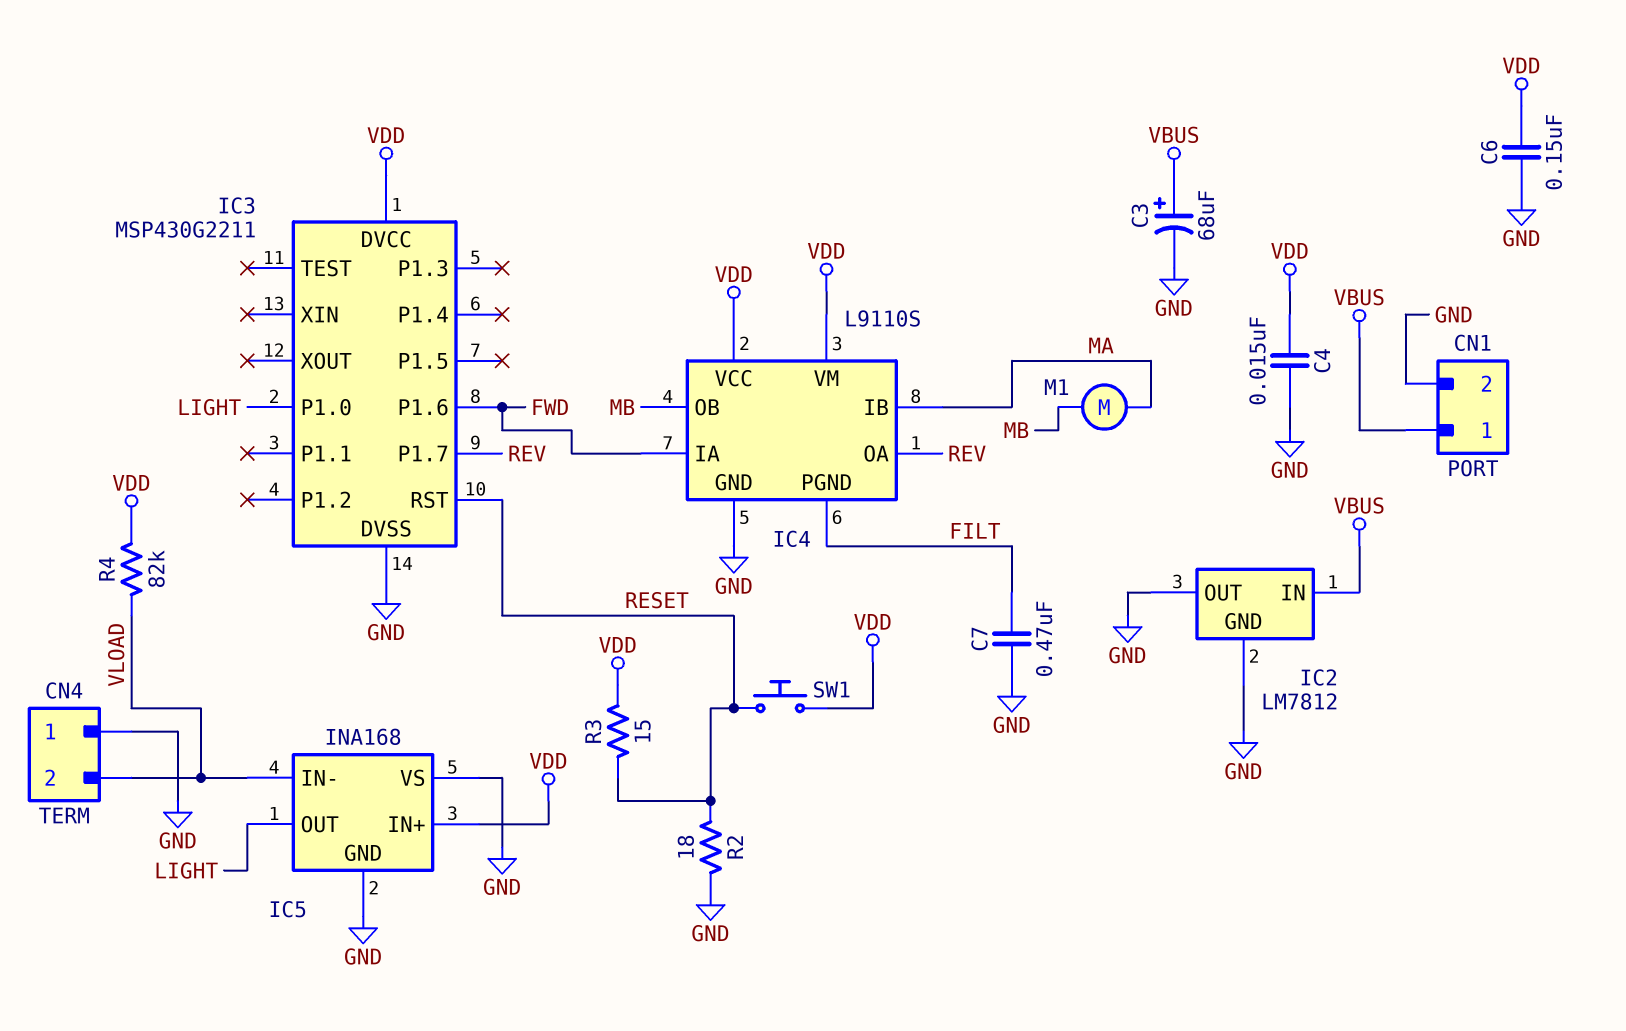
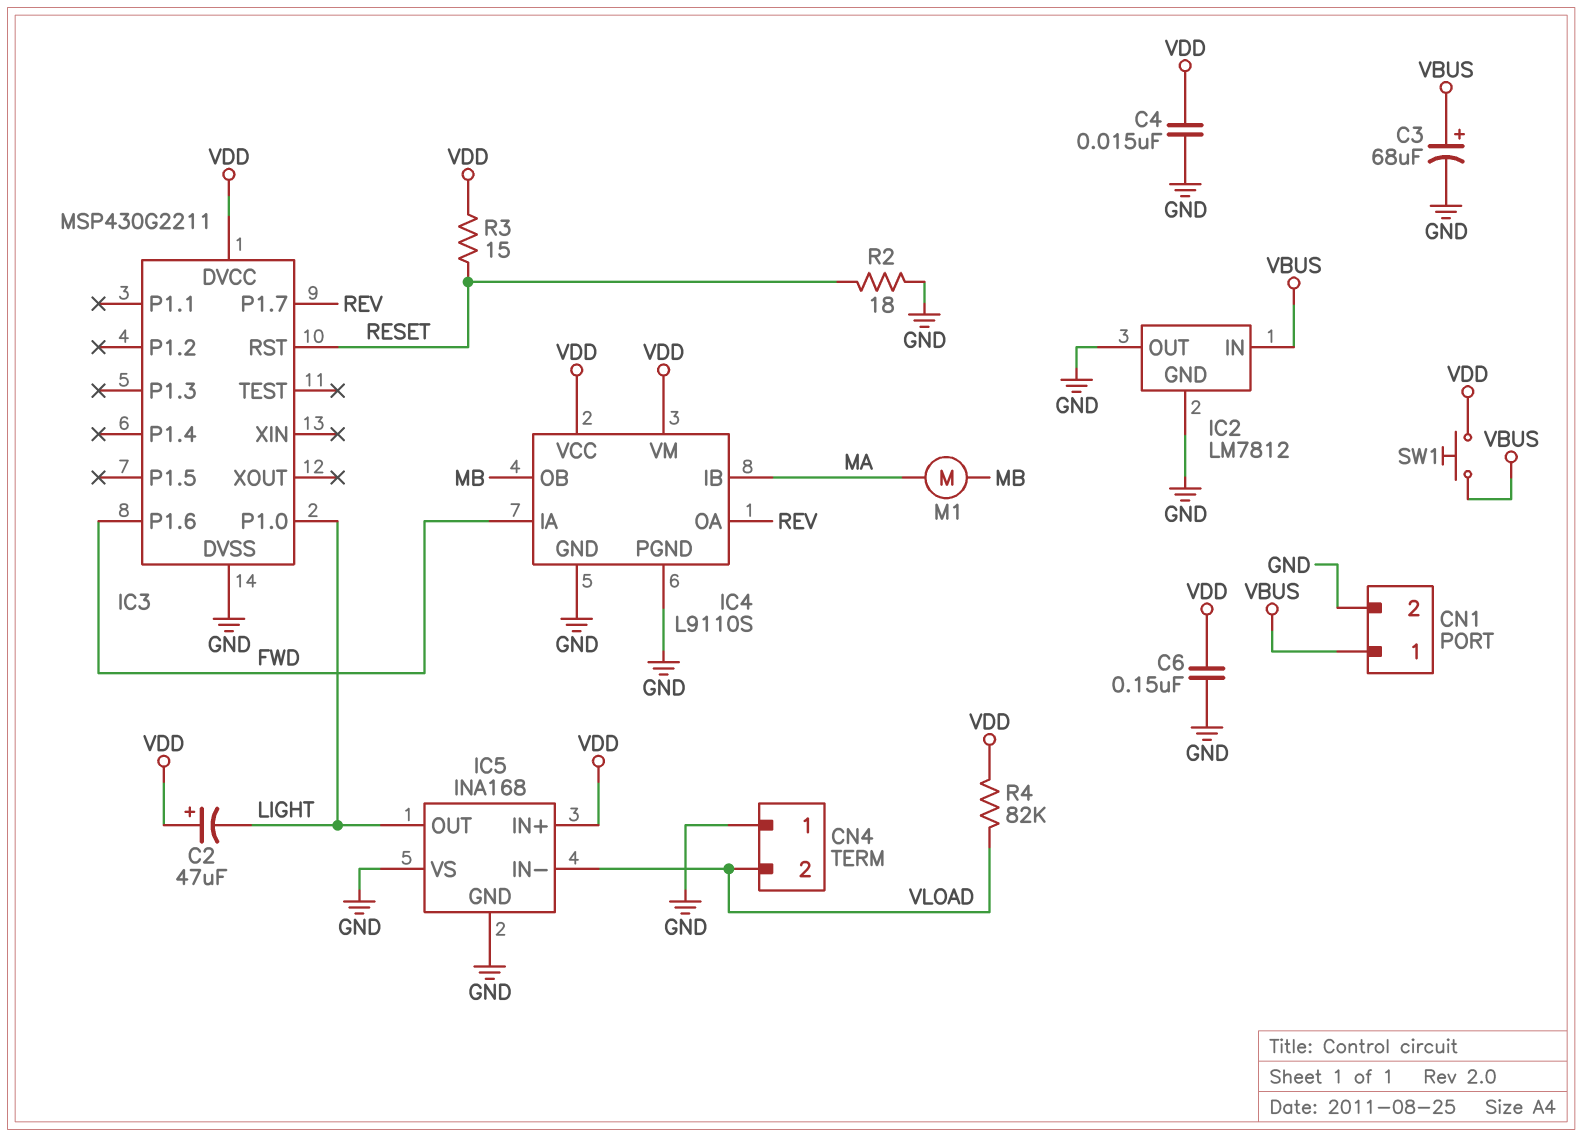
C2: none -> 47uF (plus VDD, minus LIGHT)
C7: 470nF (FILT, GND) -> none
IC4 pin PGND: FILT -> GND
SW1: button (RESET, VDD) -> button (VBUS, VDD)

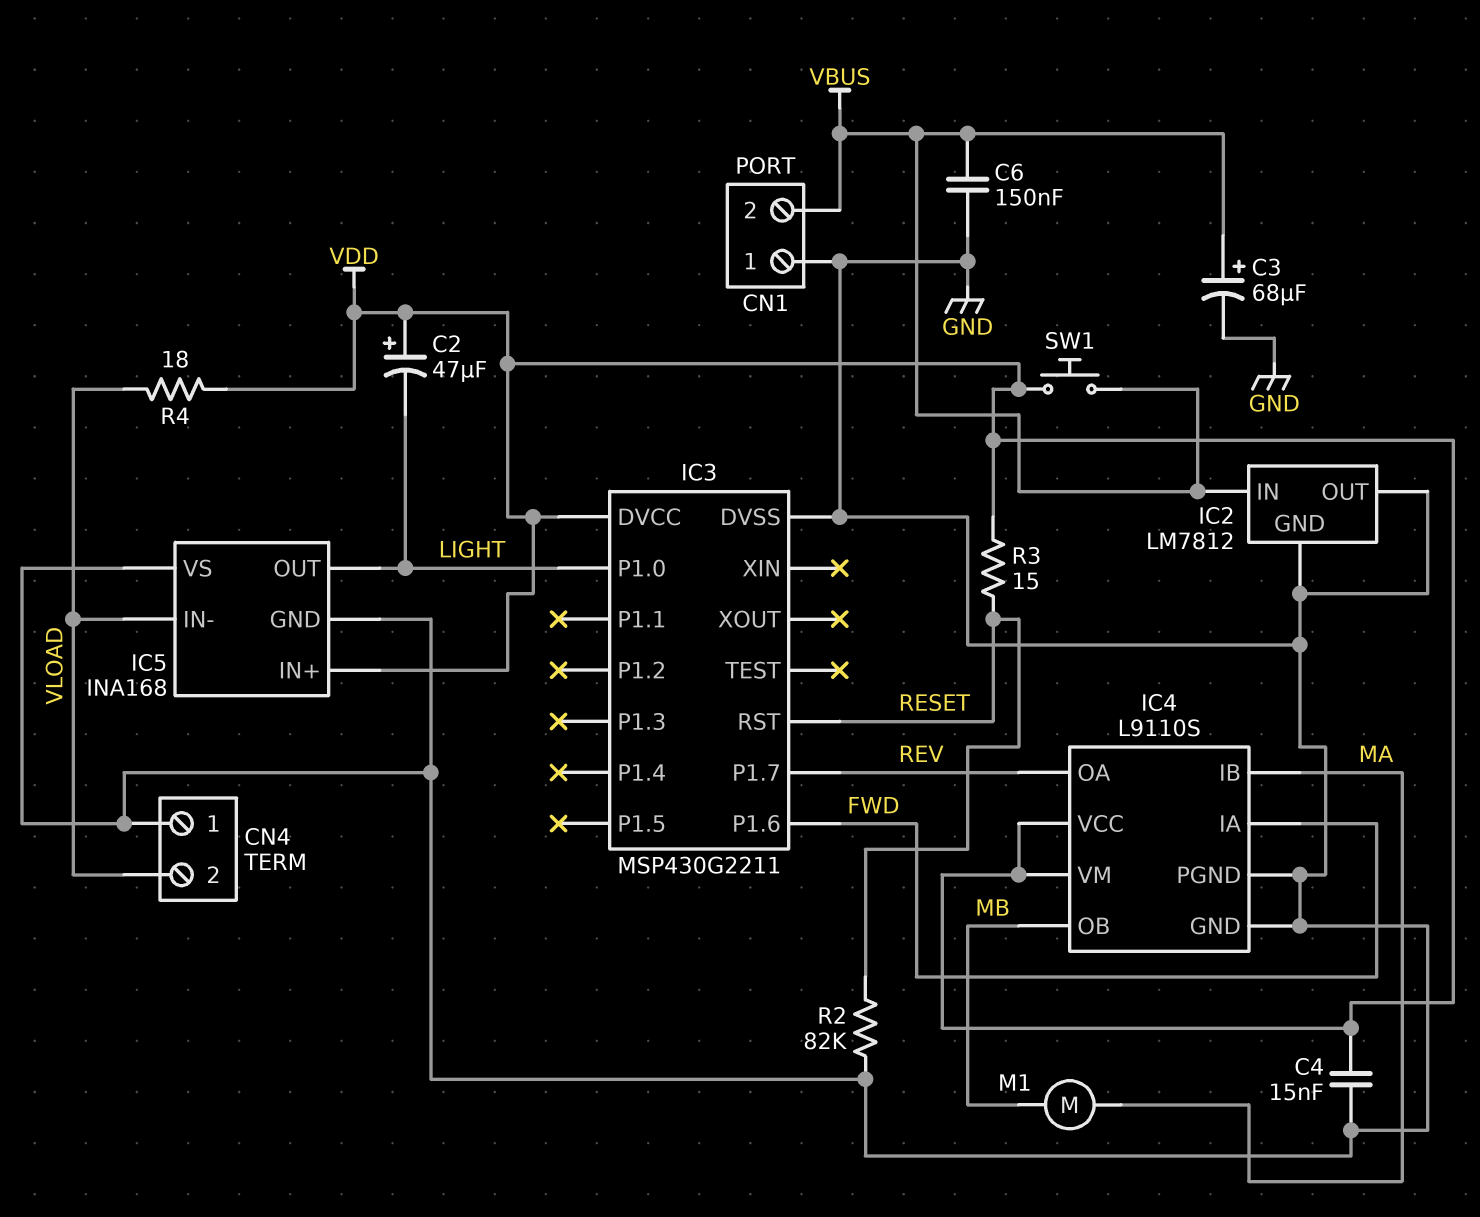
C6: 150nF (GND, VDD) -> 150nF (GND, VBUS)
CN1 pin 1: VBUS -> GND
CN1 pin 2: GND -> VBUS
R2: 18 (GND, RESET) -> 82k (GND, RESET)
R4: 82k (VDD, VLOAD) -> 18 (VDD, VLOAD)

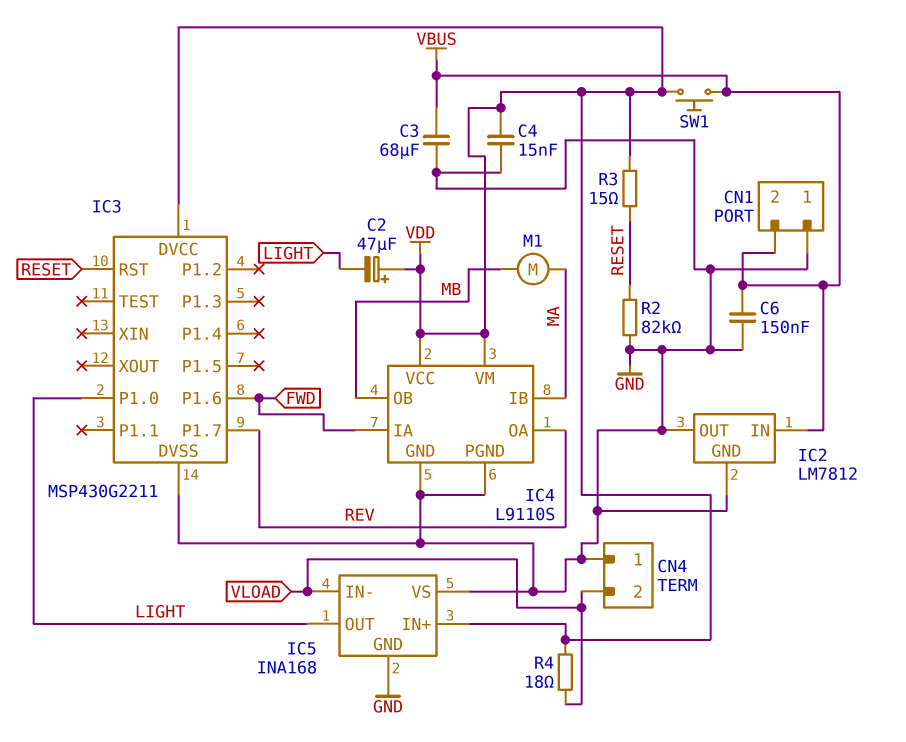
C3: 68uF (plus VBUS, minus GND) -> 68uF (GND, VBUS)

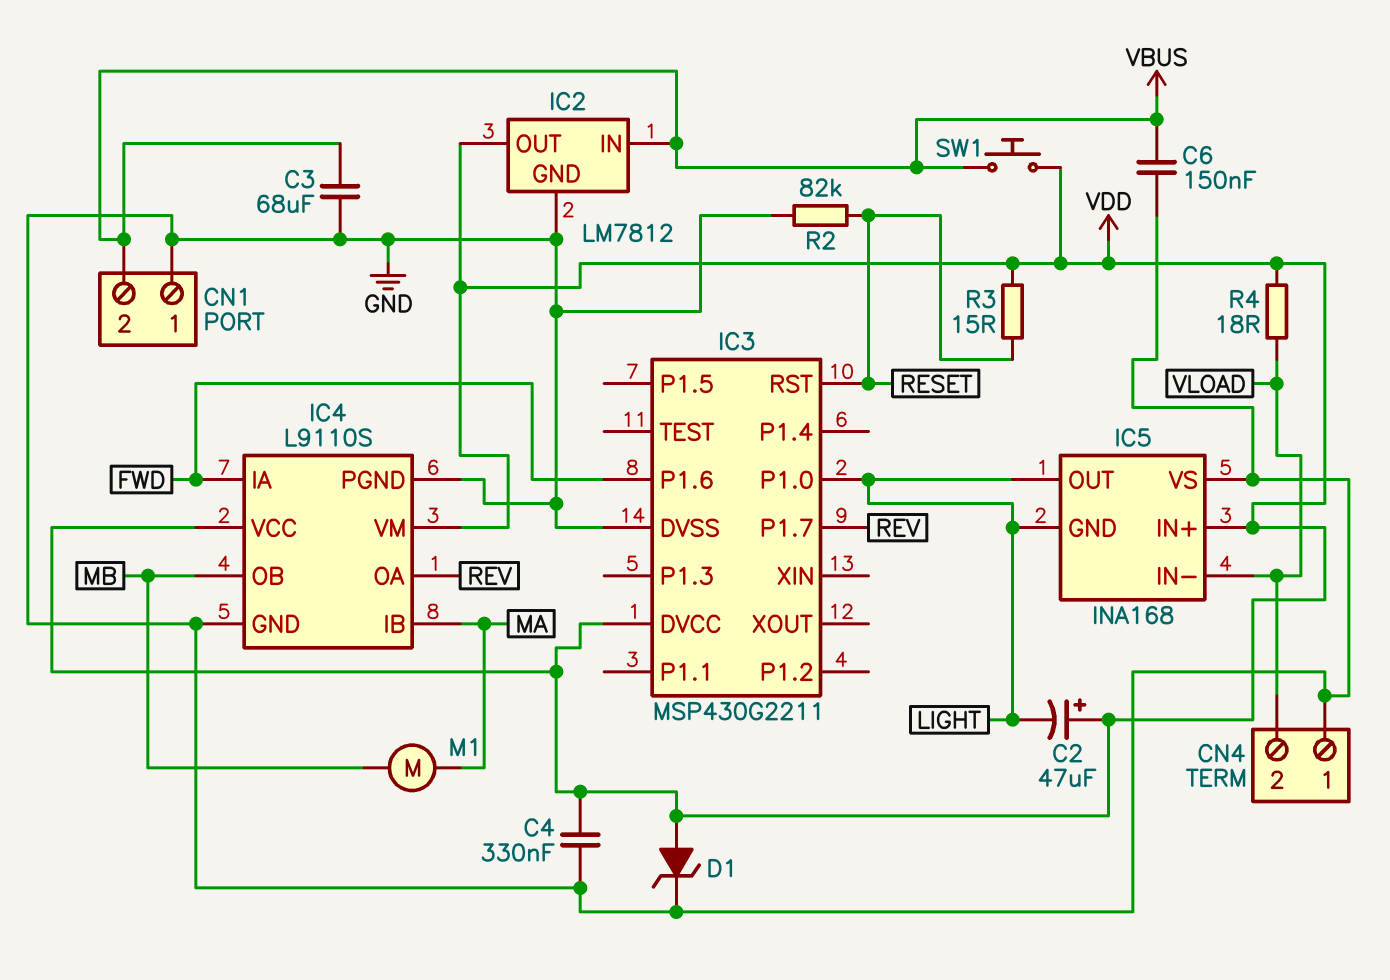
C4: 15nF (GND, VDD) -> 330nF (GND, VDD)
D1: none -> zener (A VDD, K GND)
IC2 pin OUT: GND -> VDD
IC5 pin GND: GND -> LIGHT

